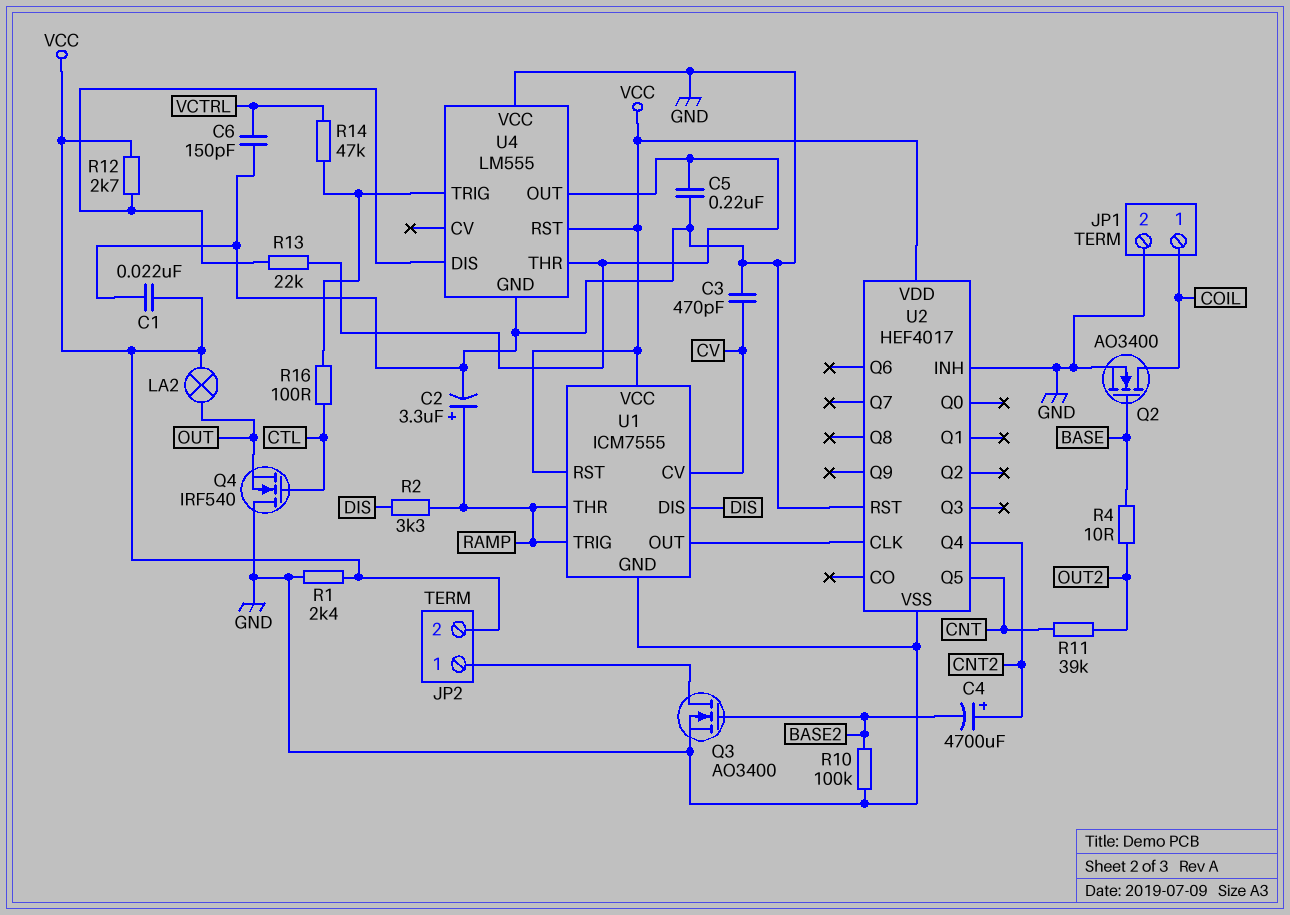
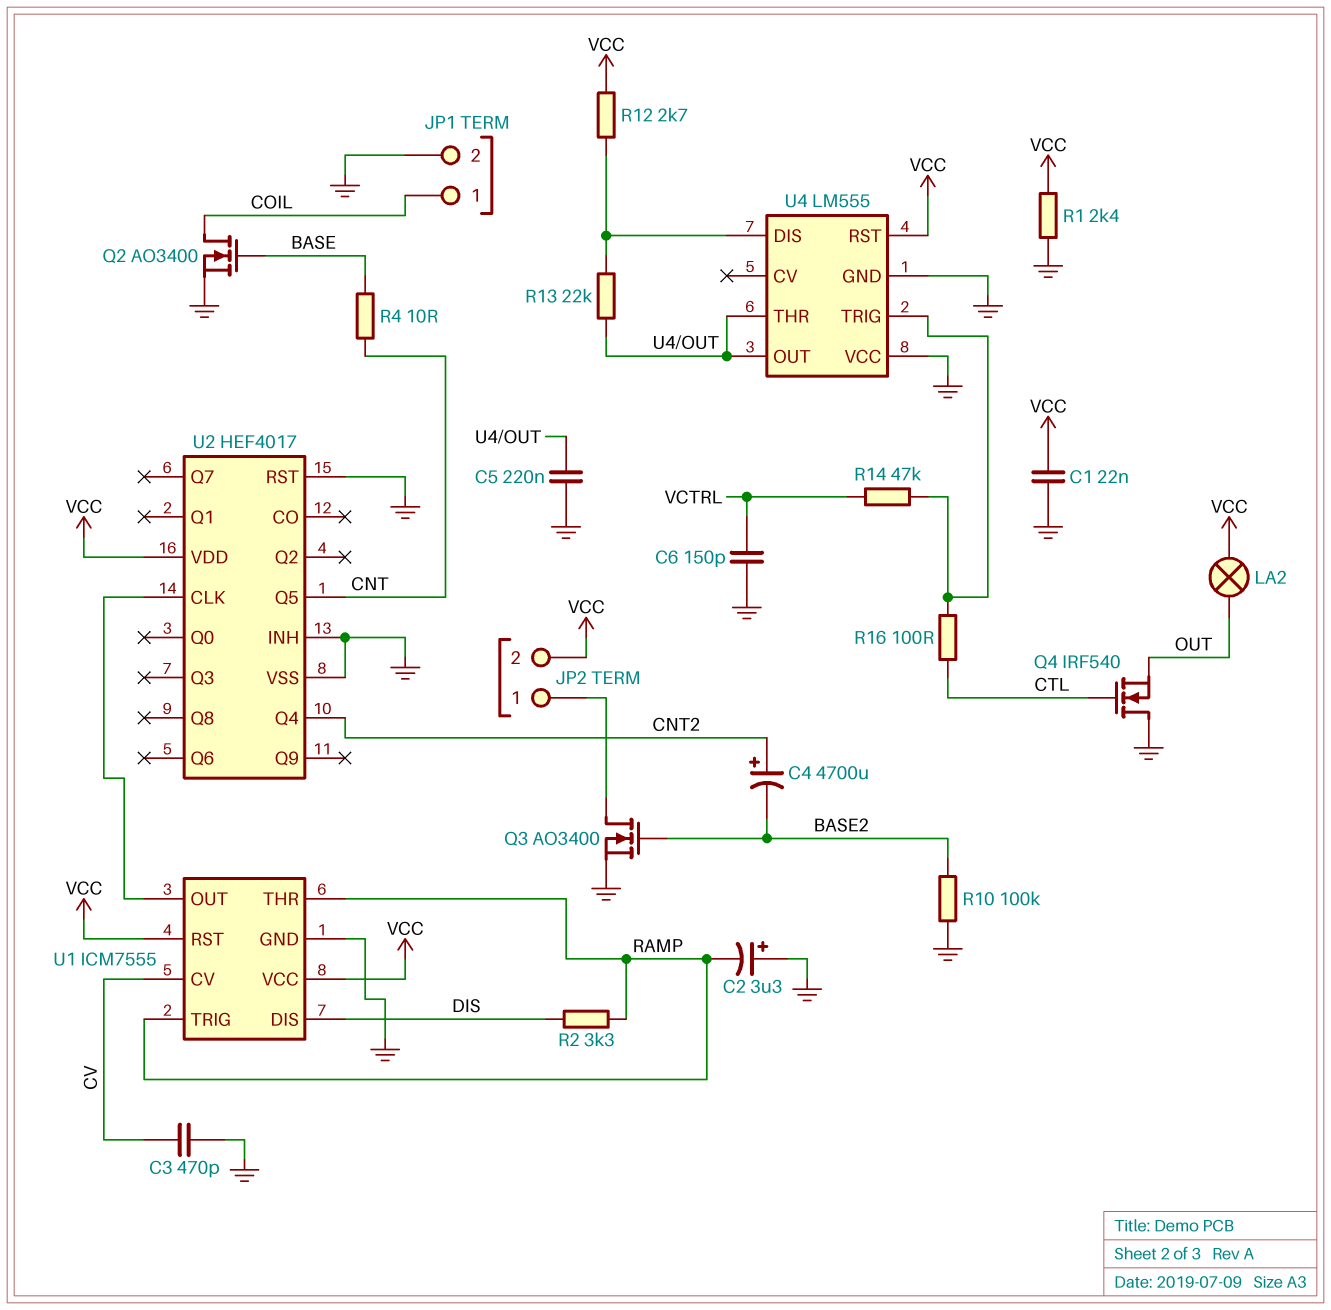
C2: 3.3uF (plus RAMP, minus GND) -> 3.3uF (plus GND, minus RAMP)
R4: 10 (BASE, OUT2) -> 10 (BASE, CNT)
R11: 39k (CNT, OUT2) -> none

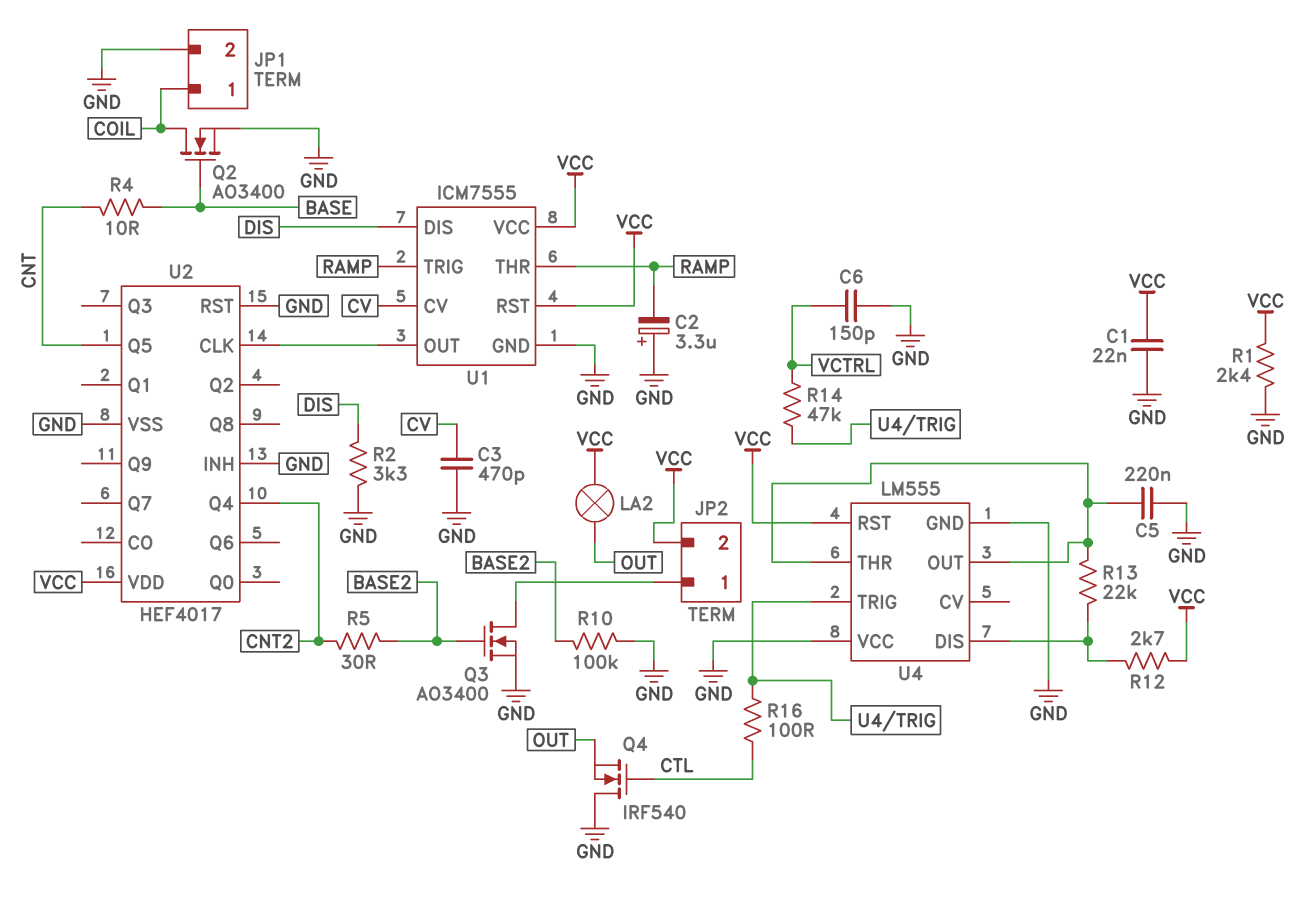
C4: 4700uF (plus CNT2, minus BASE2) -> none
R2: 3.3k (DIS, RAMP) -> 3.3k (DIS, GND)
R5: none -> 30 (BASE2, CNT2)

